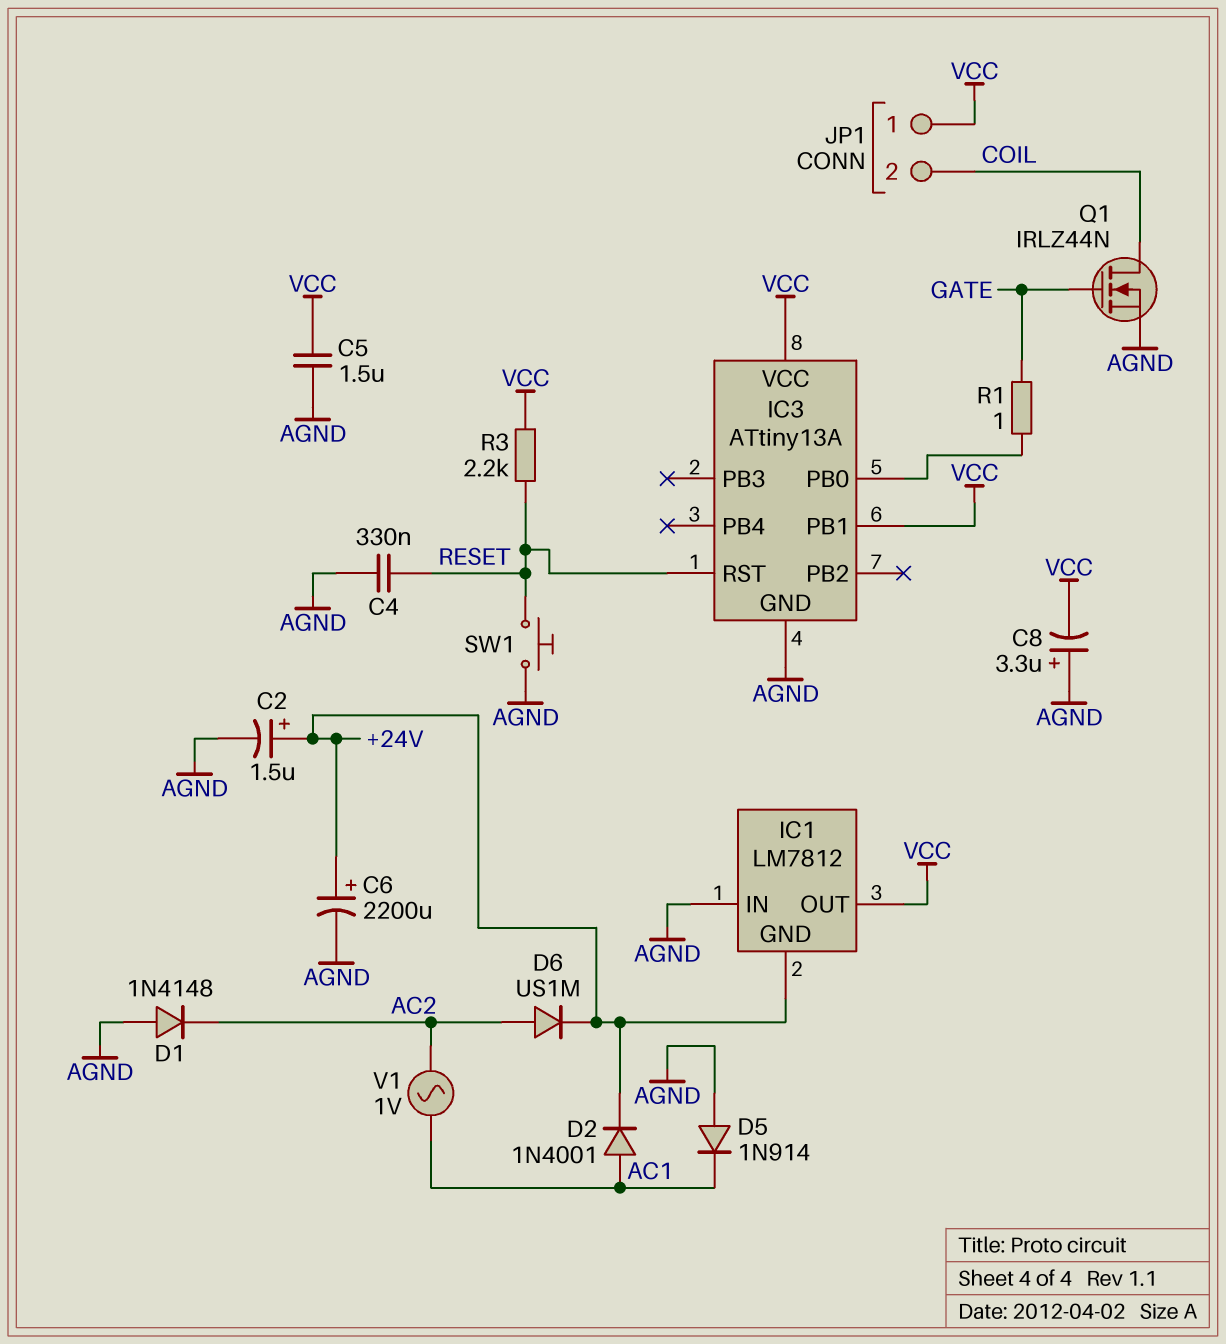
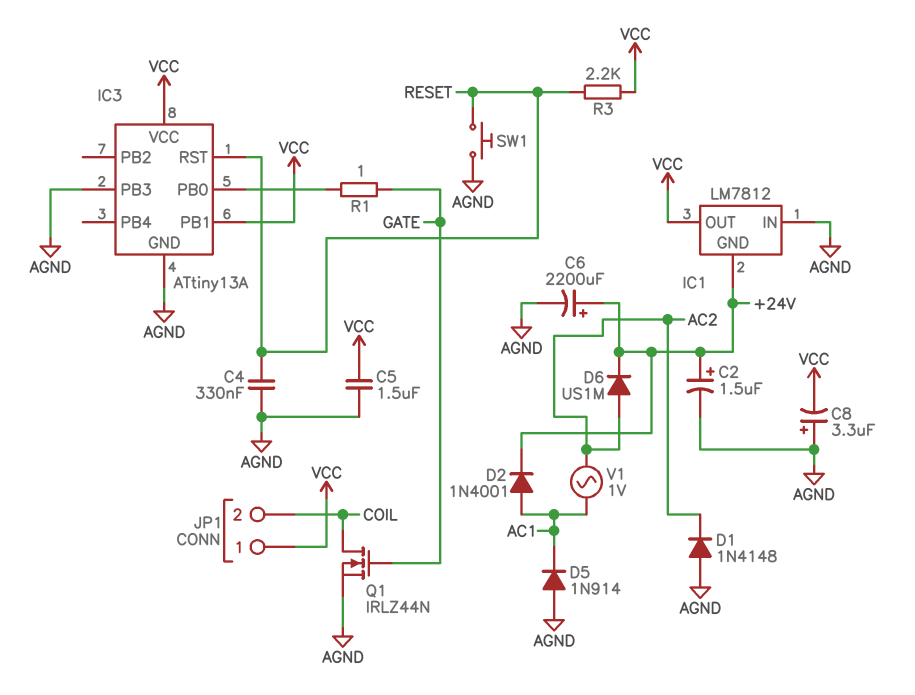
IC3 pin PB3: none -> AGND

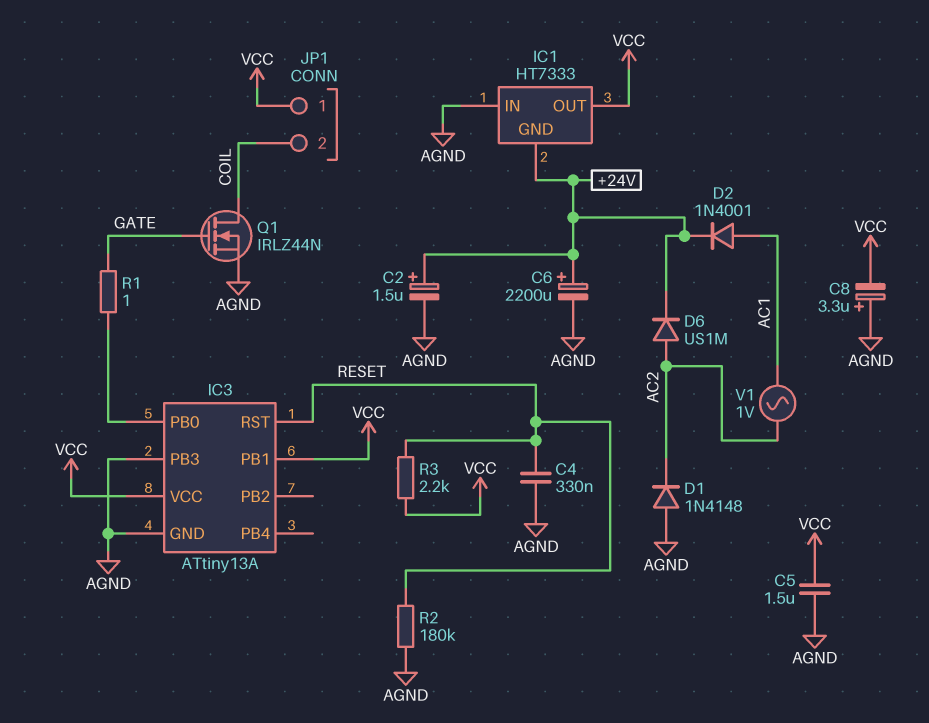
D5: diode 1N914 (A AGND, K AC1) -> none
IC1: LM7812 -> HT7333
R2: none -> 180k (AGND, RESET)
SW1: button (AGND, RESET) -> none

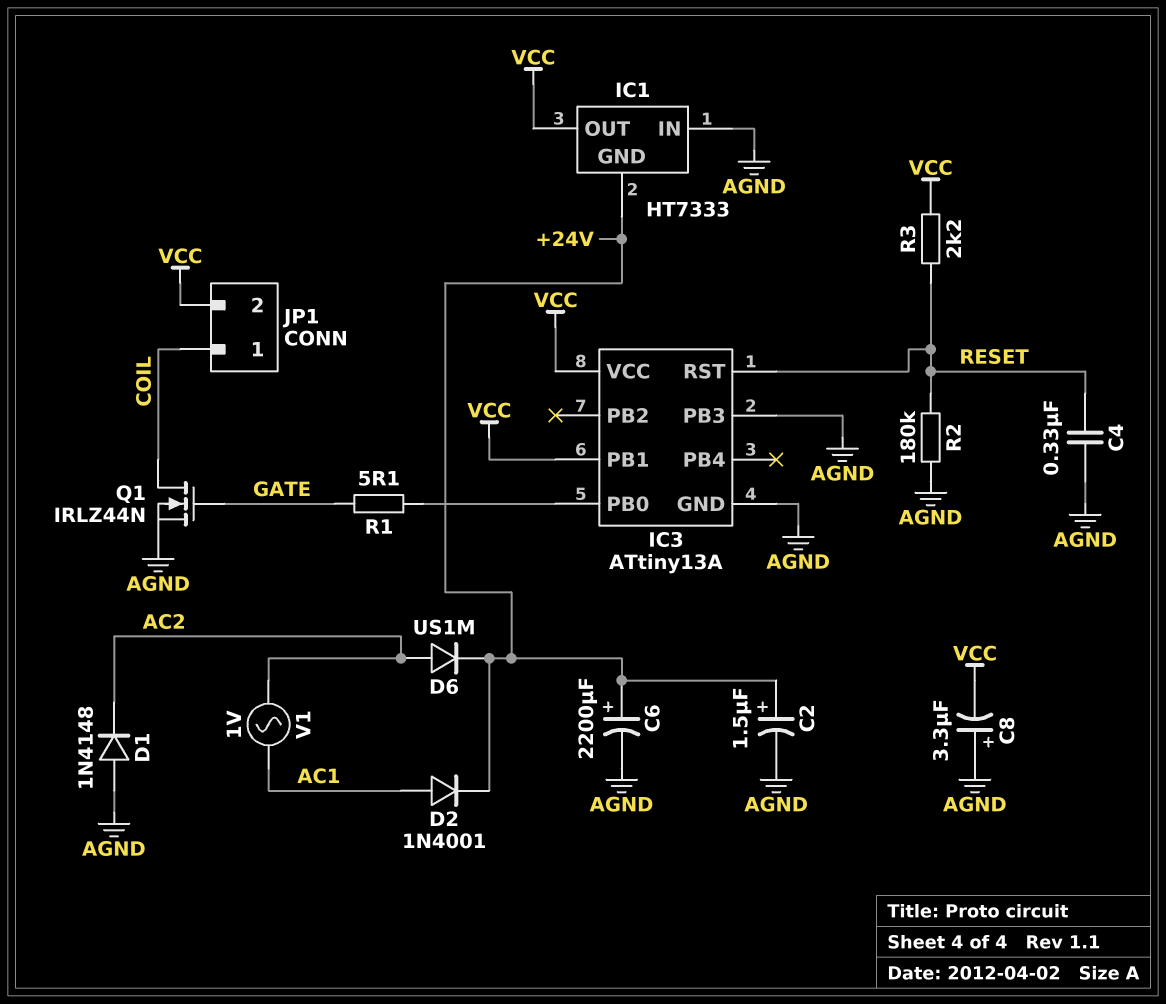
C5: 1.5uF (AGND, VCC) -> none
JP1 pin 1: VCC -> COIL
JP1 pin 2: COIL -> VCC
R1: 1 (GATE, IC3/PB0) -> 5.1 (GATE, IC3/PB0)

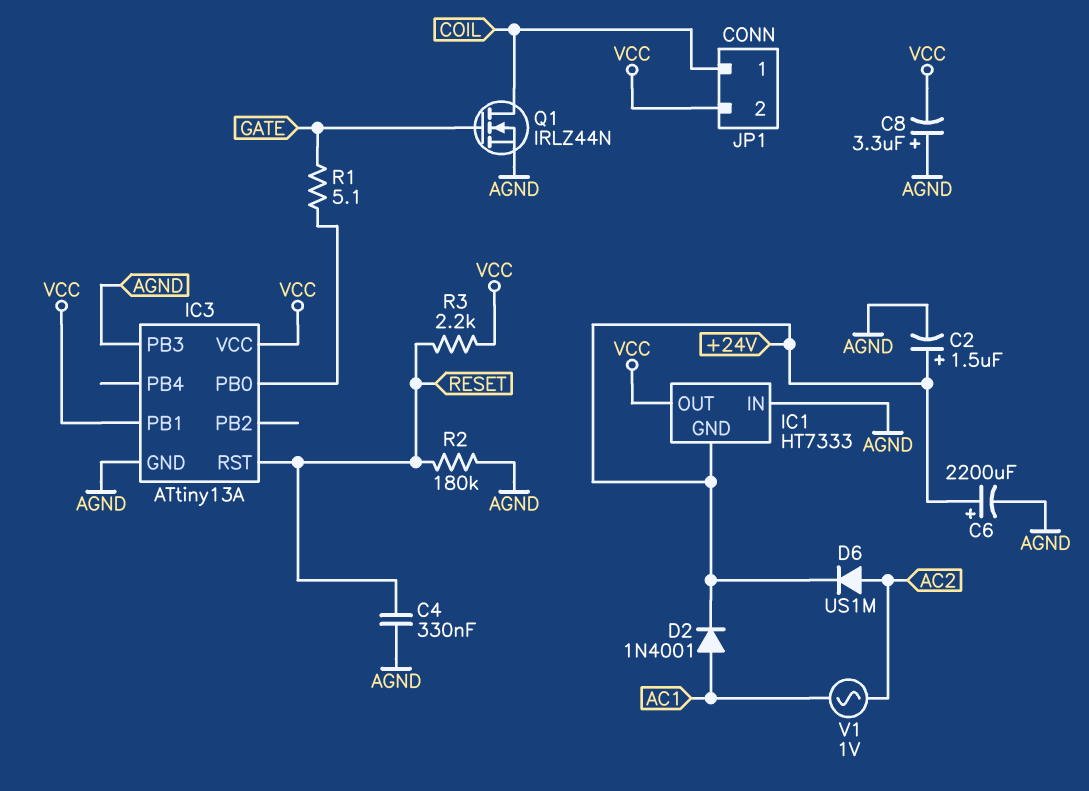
D1: diode 1N4148 (A AGND, K AC2) -> none

